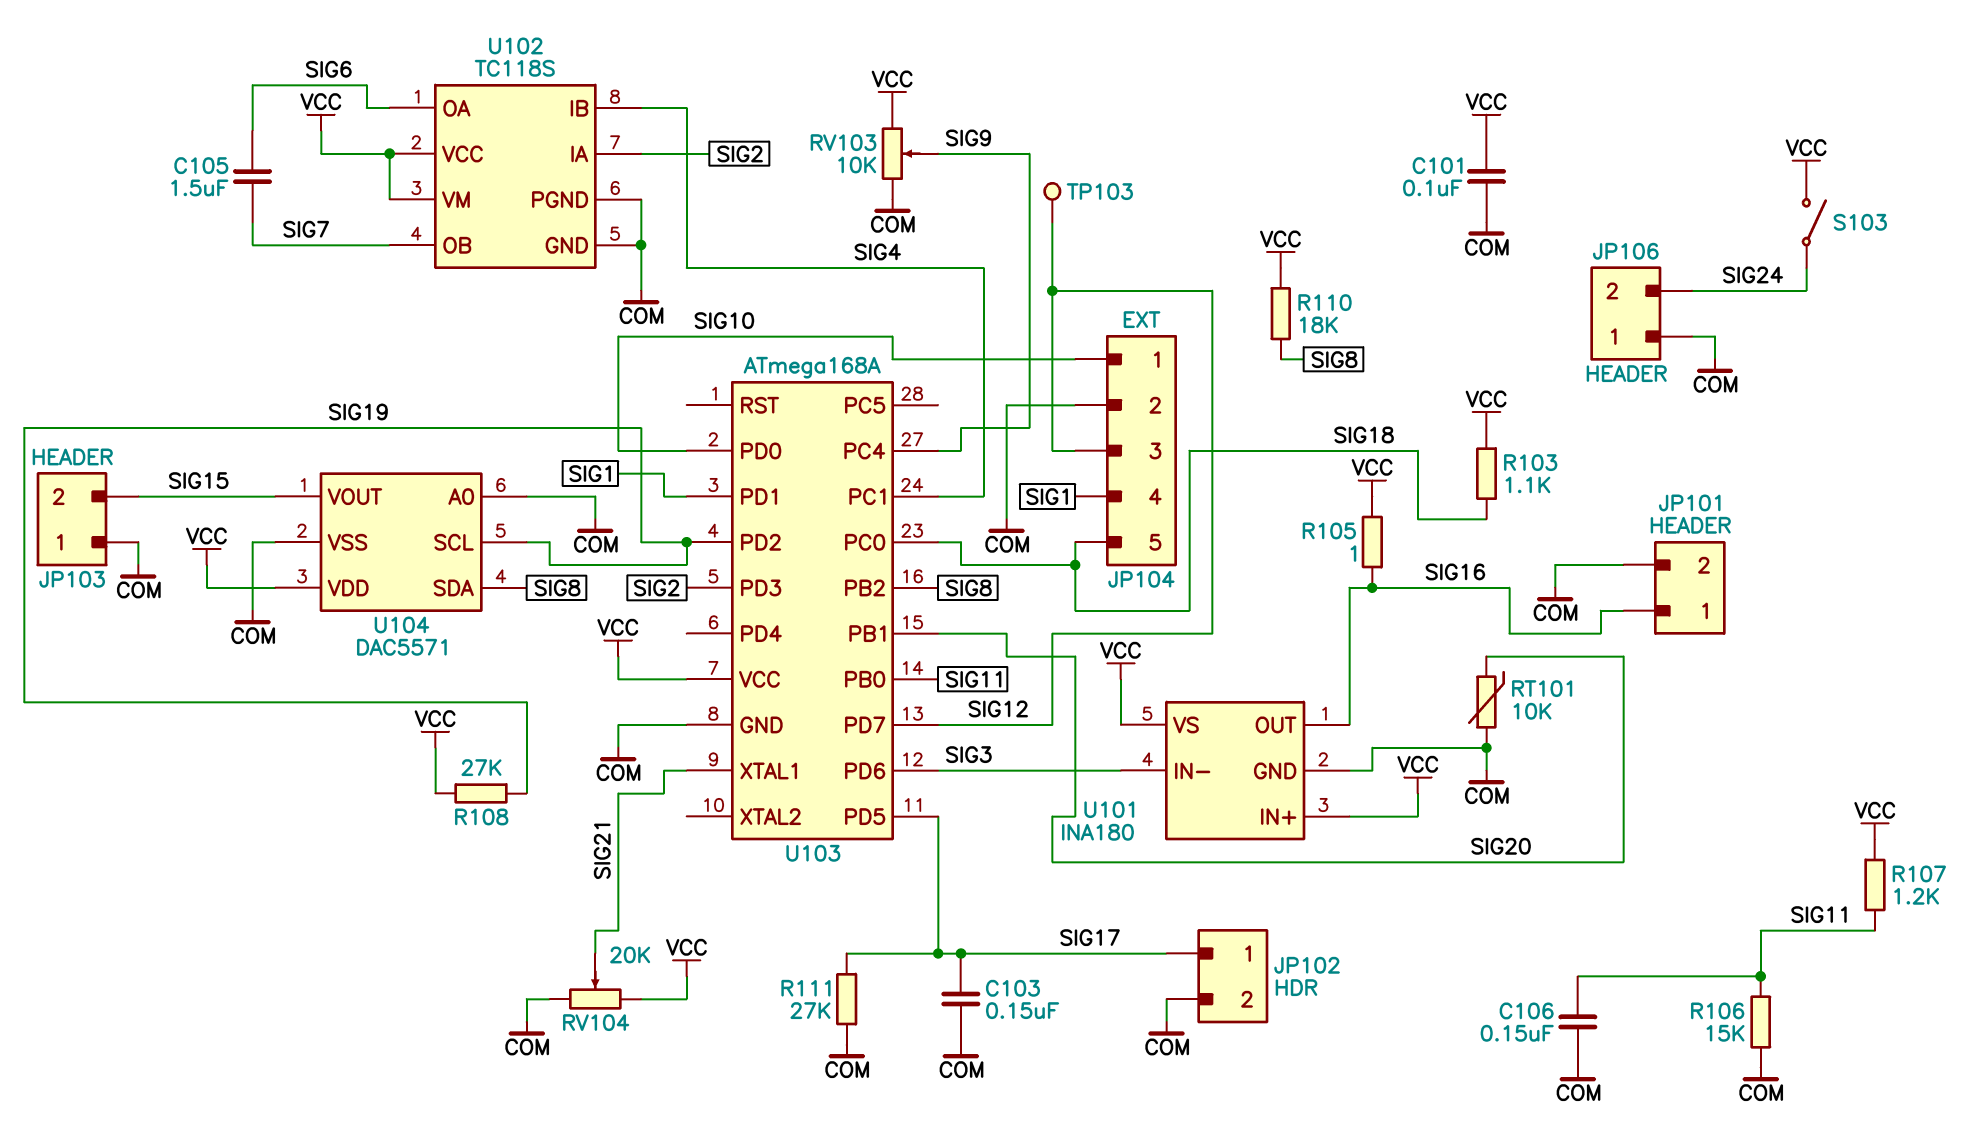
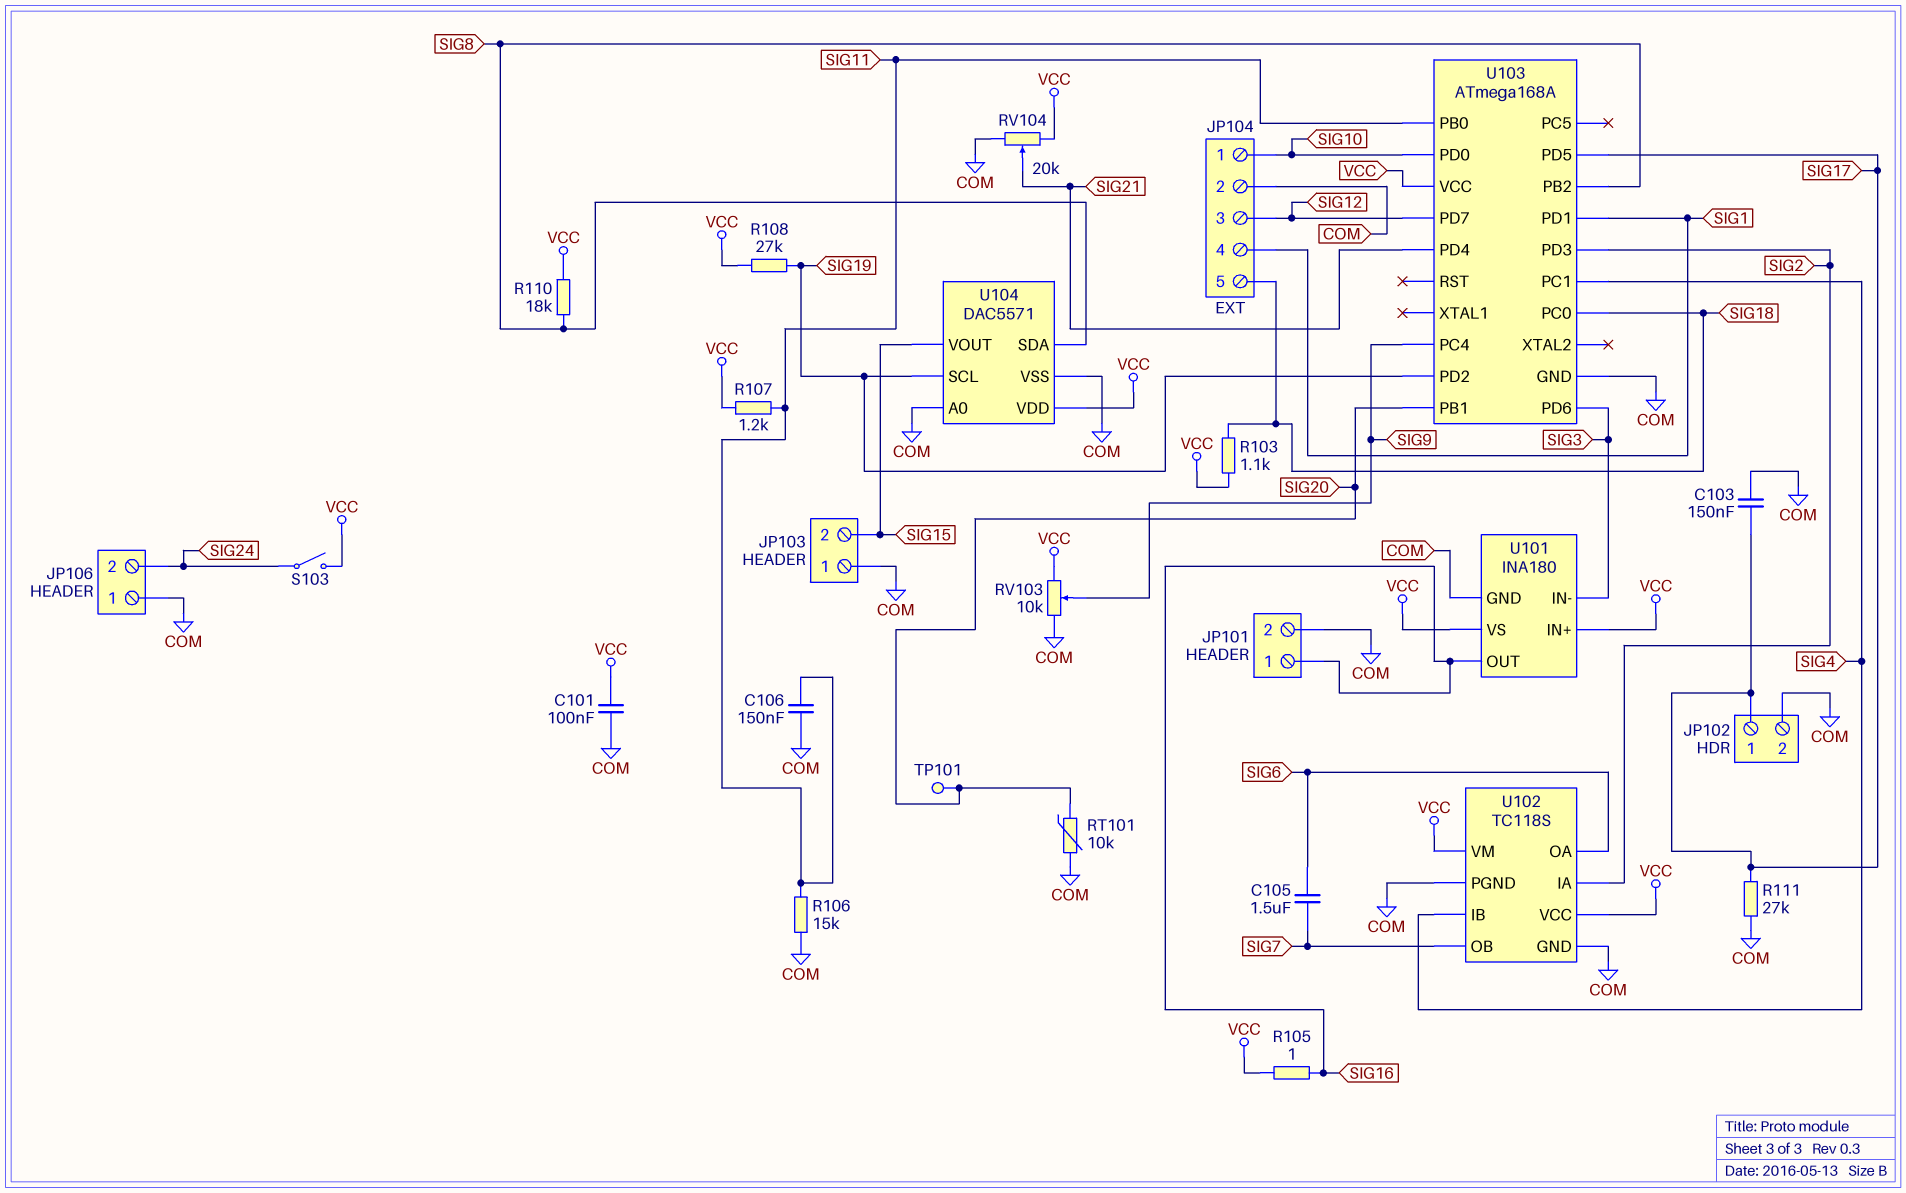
TP101: none -> test point (SIG20)
TP103: test point (SIG12) -> none
U103 pin PD4: none -> SIG21
U103 pin XTAL1: SIG21 -> none

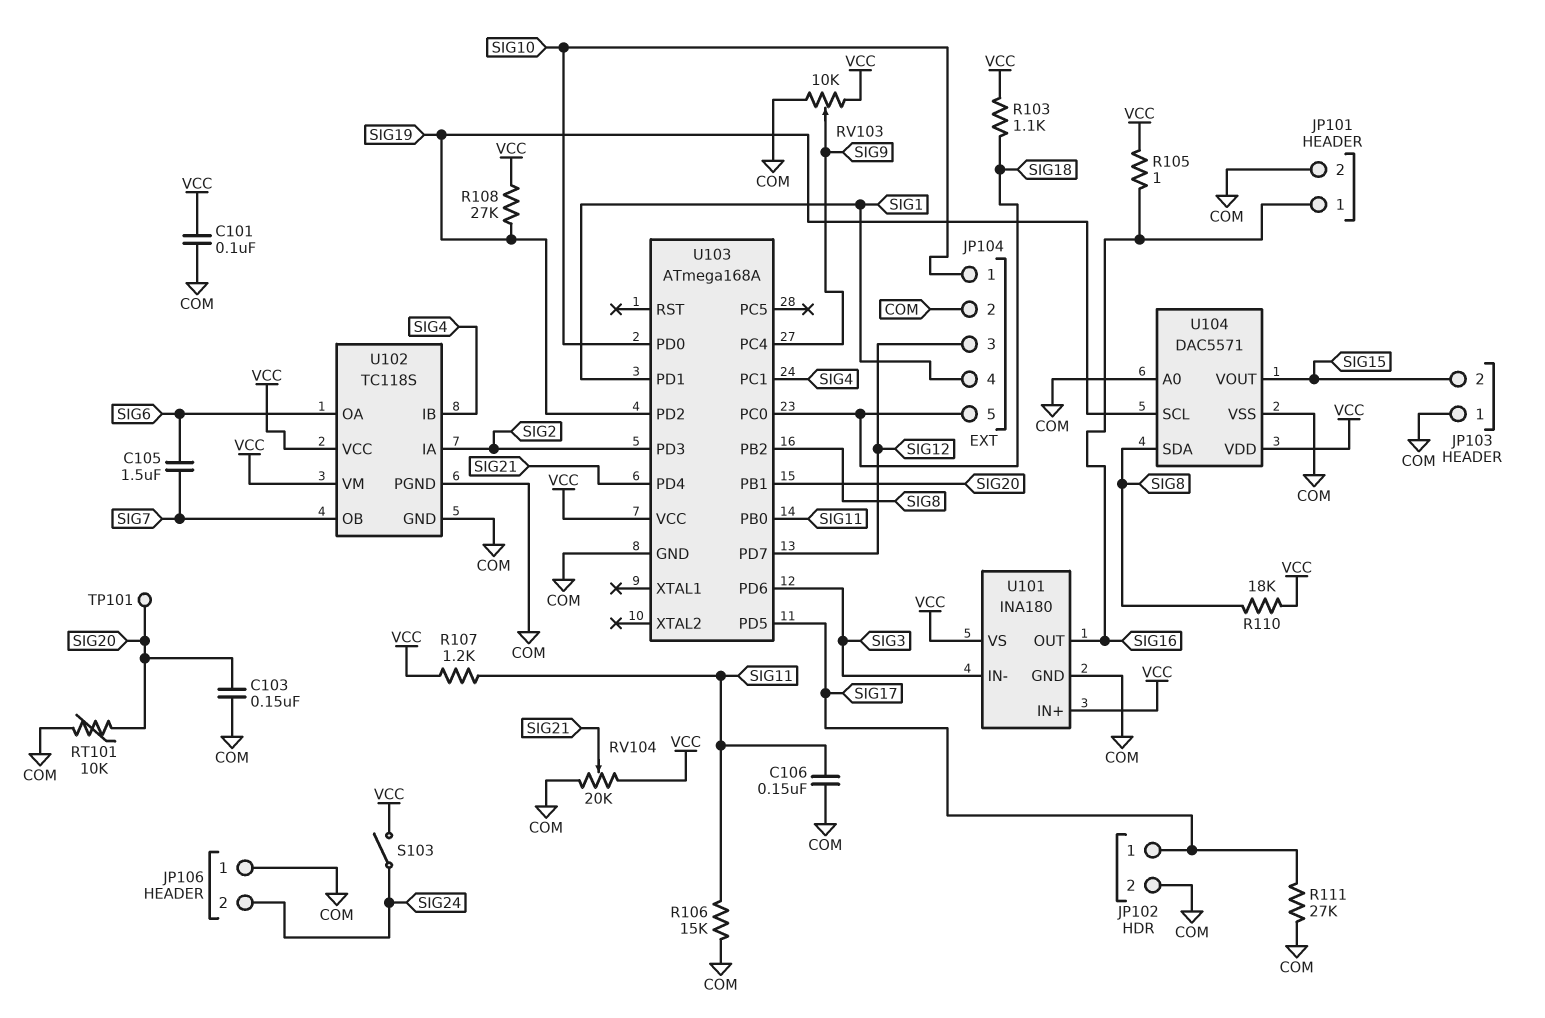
C103: 150nF (COM, SIG17) -> 150nF (COM, SIG20)

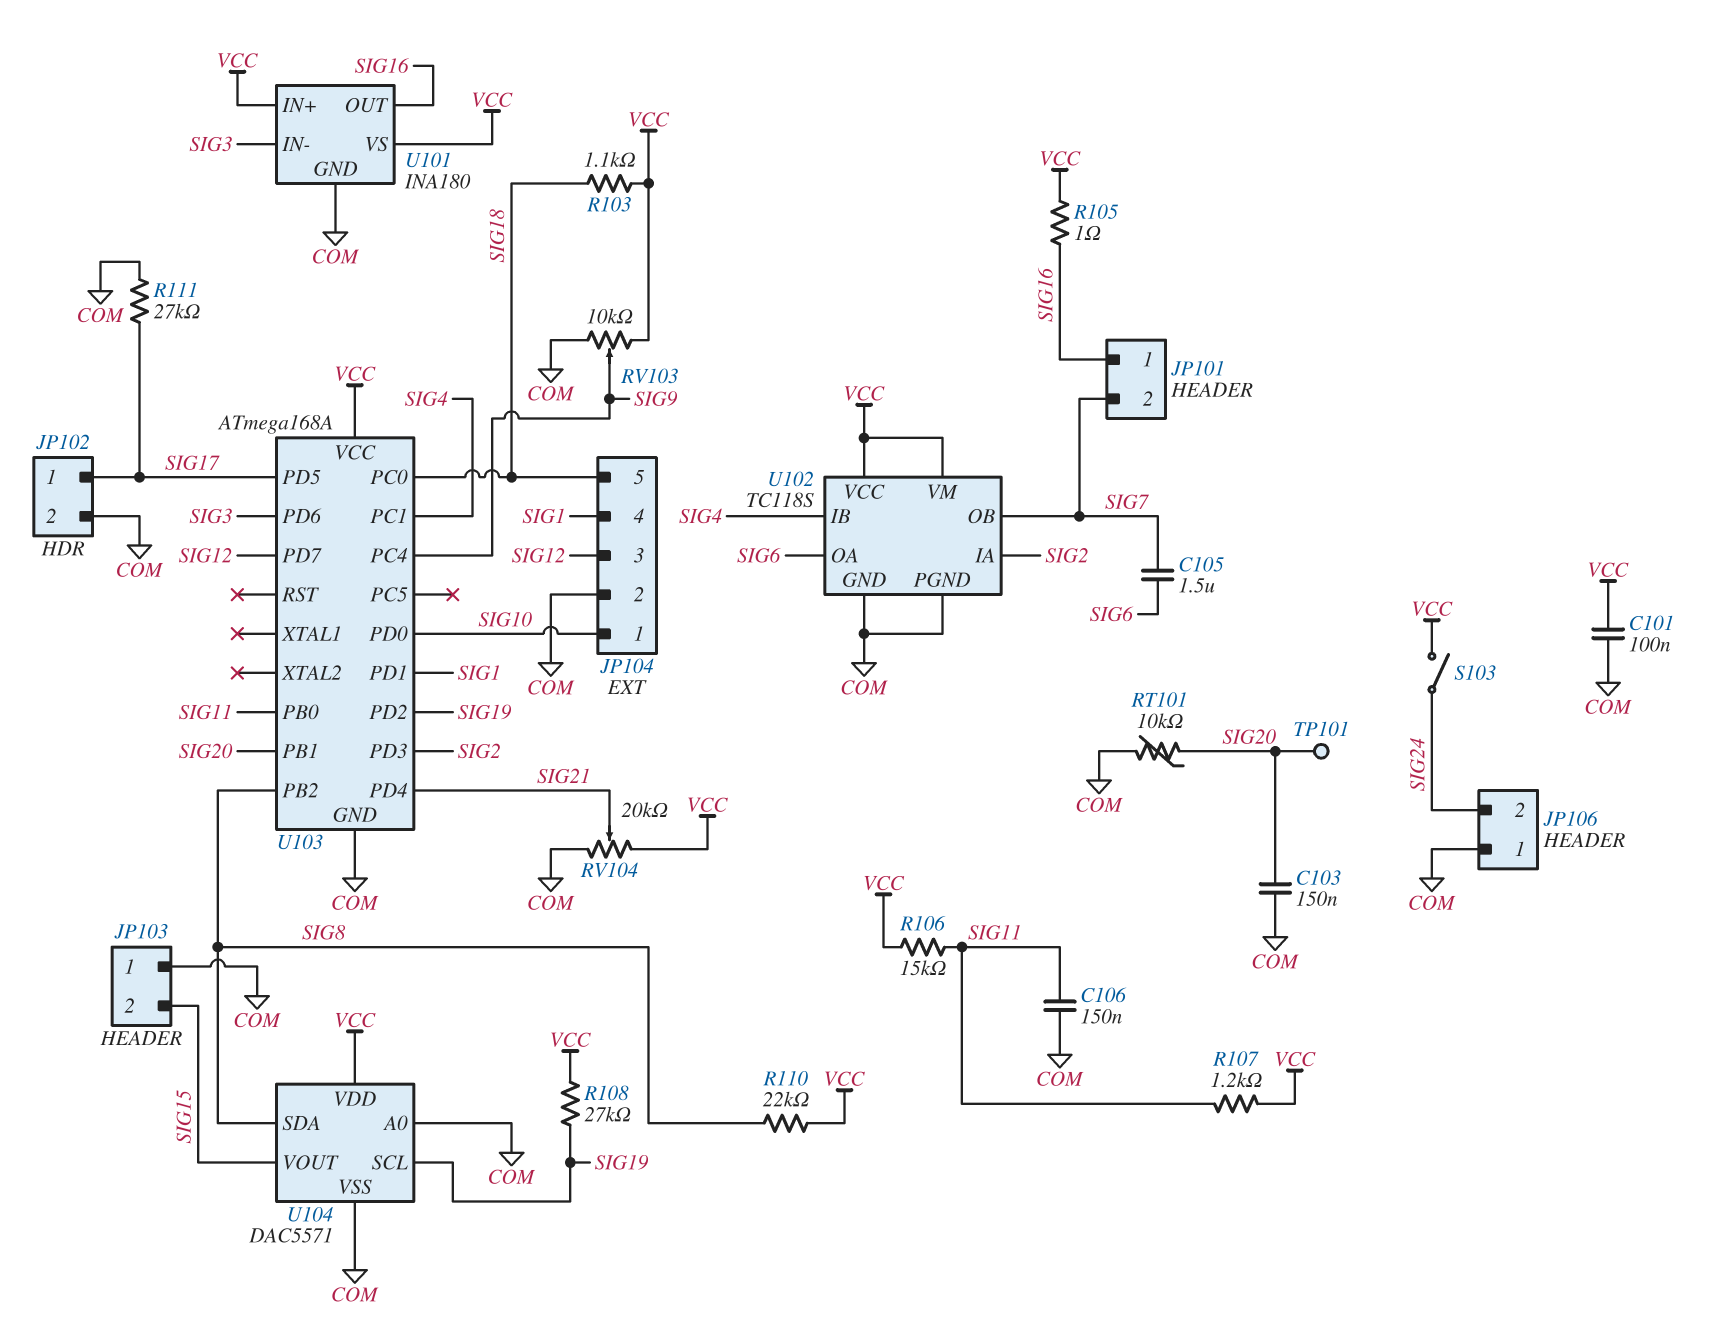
JP101 pin 2: COM -> SIG7
R106: 15k (COM, SIG11) -> 15k (SIG11, VCC)
R110: 18k (SIG8, VCC) -> 22k (SIG8, VCC)

